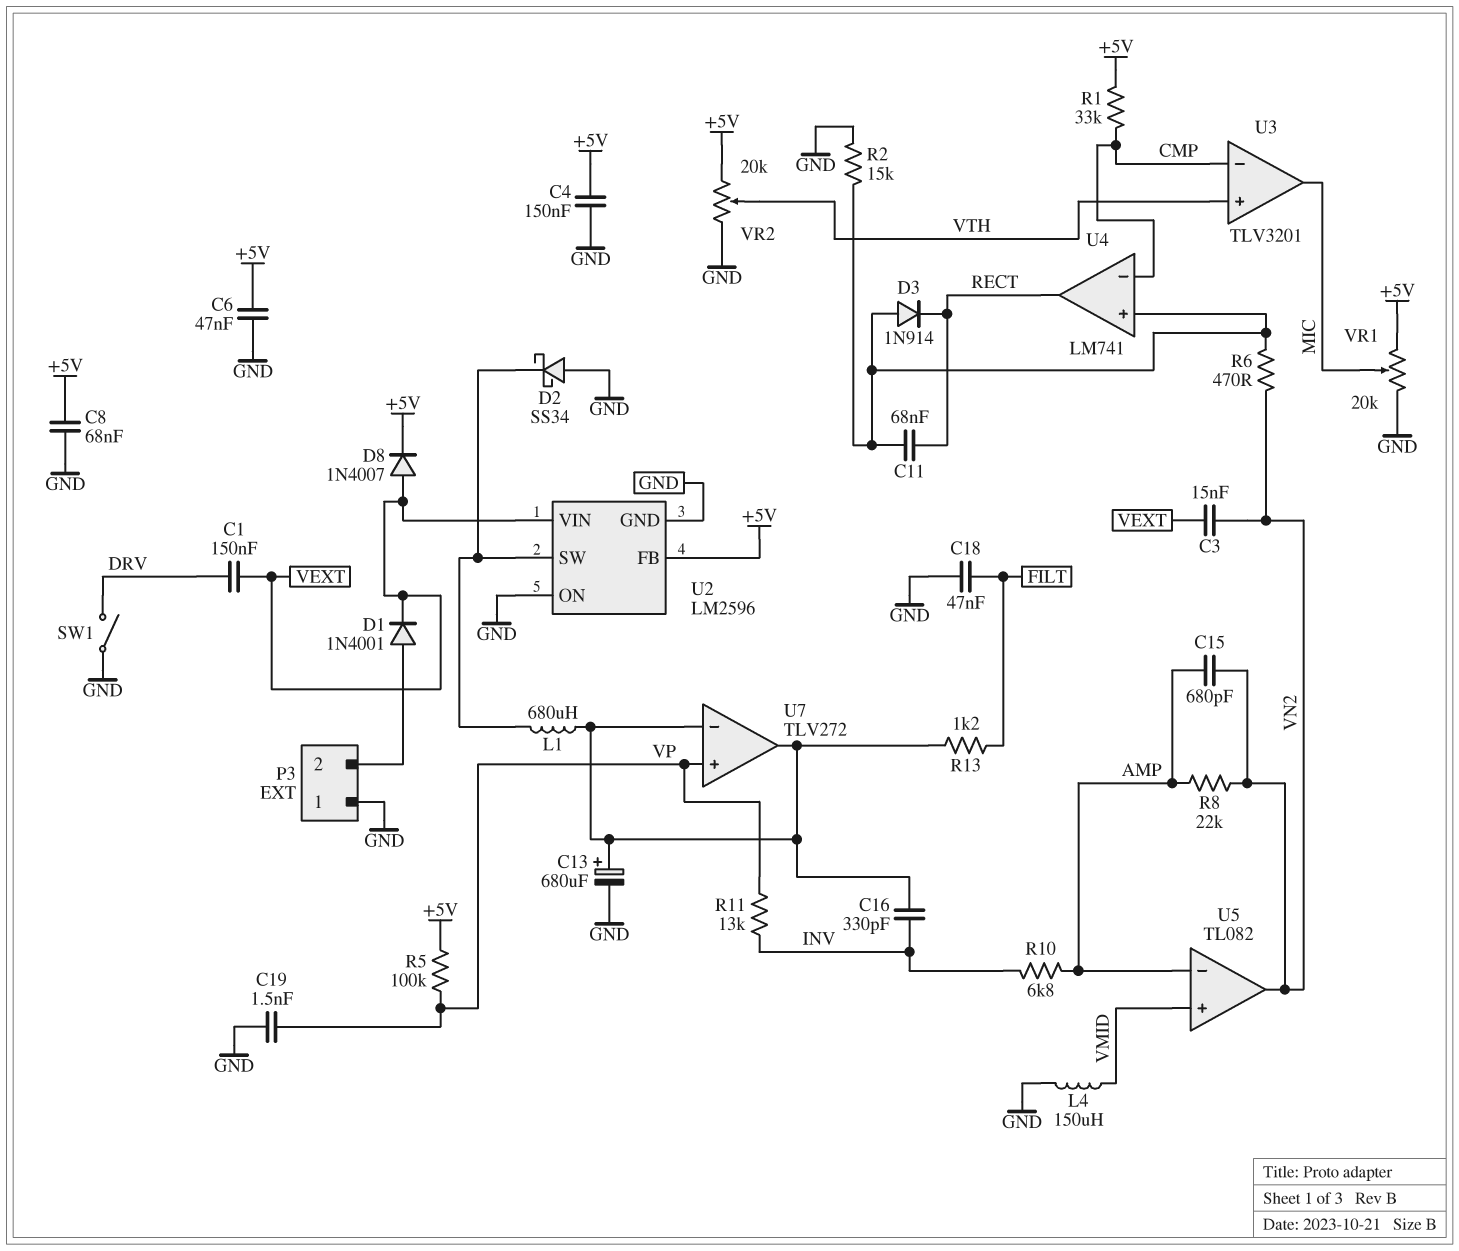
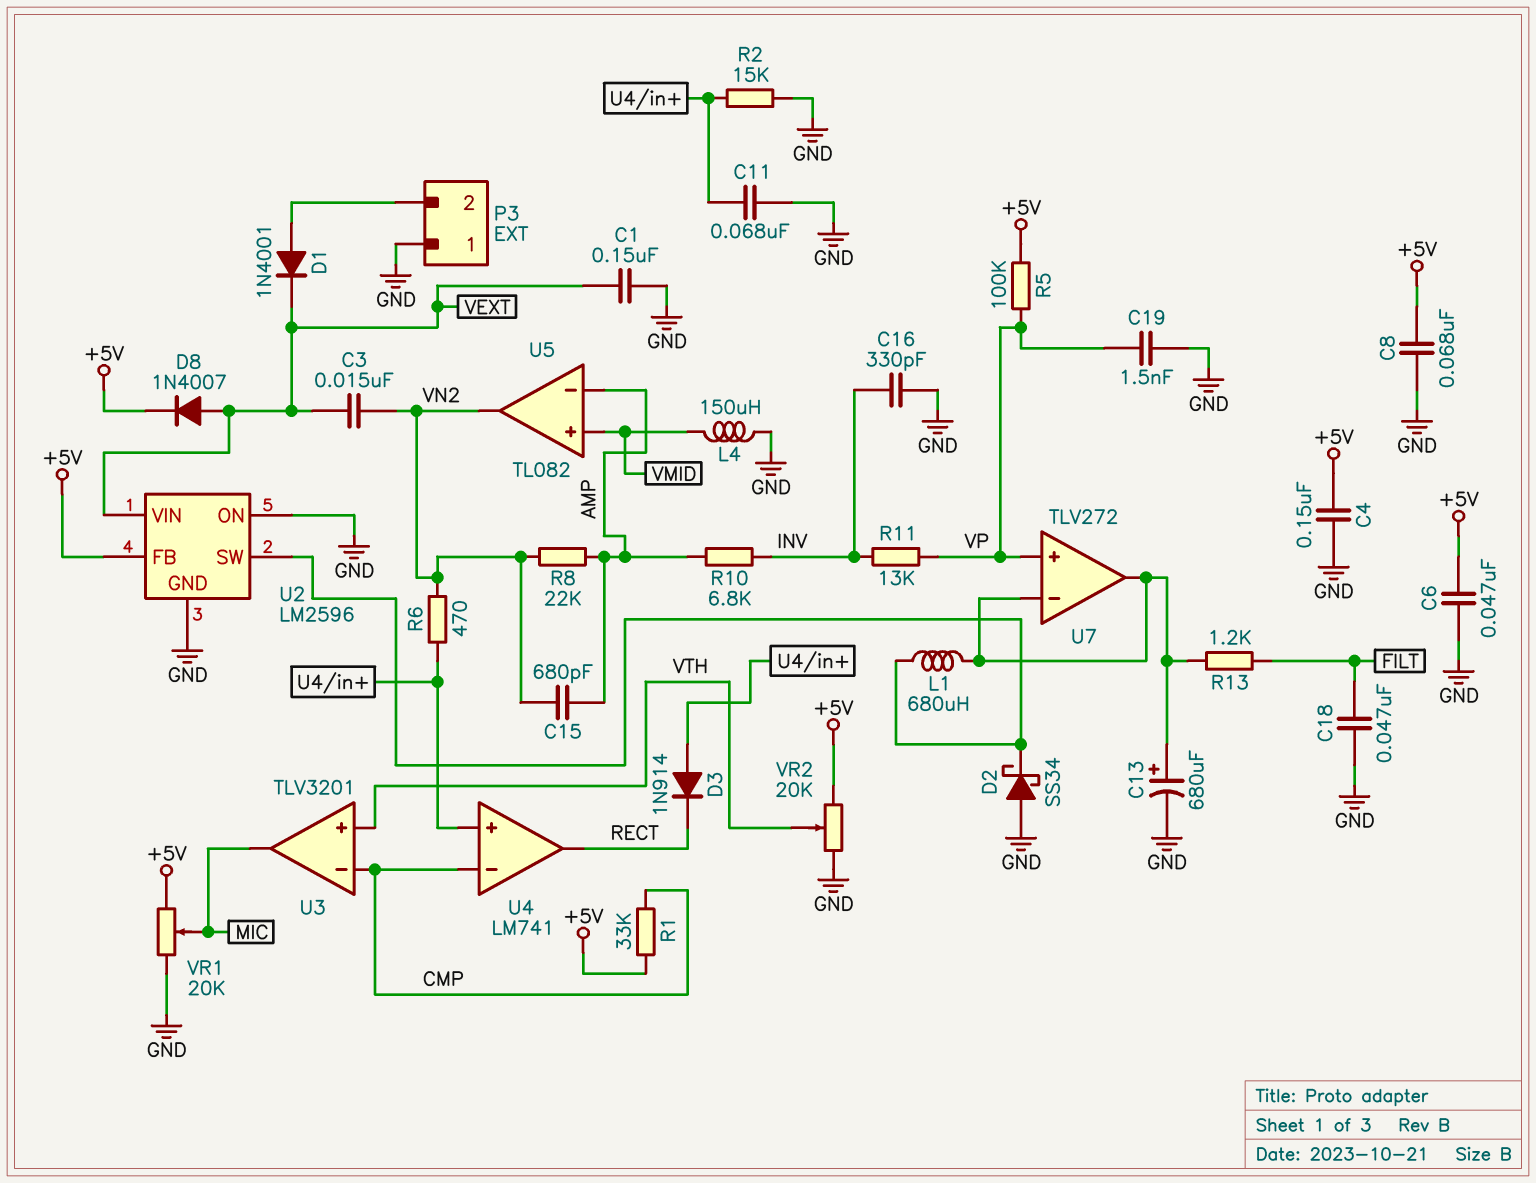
C1: 150nF (DRV, VEXT) -> 150nF (GND, VEXT)
C11: 68nF (RECT, U4/in+) -> 68nF (GND, U4/in+)
C16: 330pF (INV, U7/in-) -> 330pF (GND, INV)
SW1: switch (DRV, GND) -> none

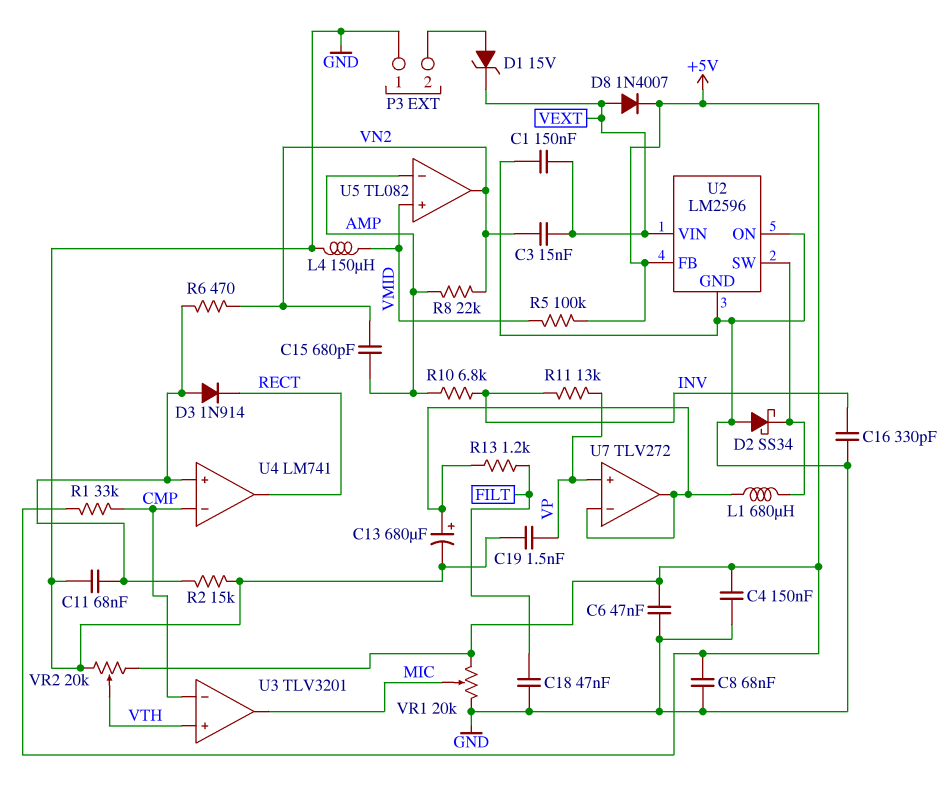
D1: diode 1N4001 (A P3/2, K VEXT) -> zener 15V (A P3/2, K VEXT)
R5: 100k (+5V, VP) -> 100k (+5V, VMID)

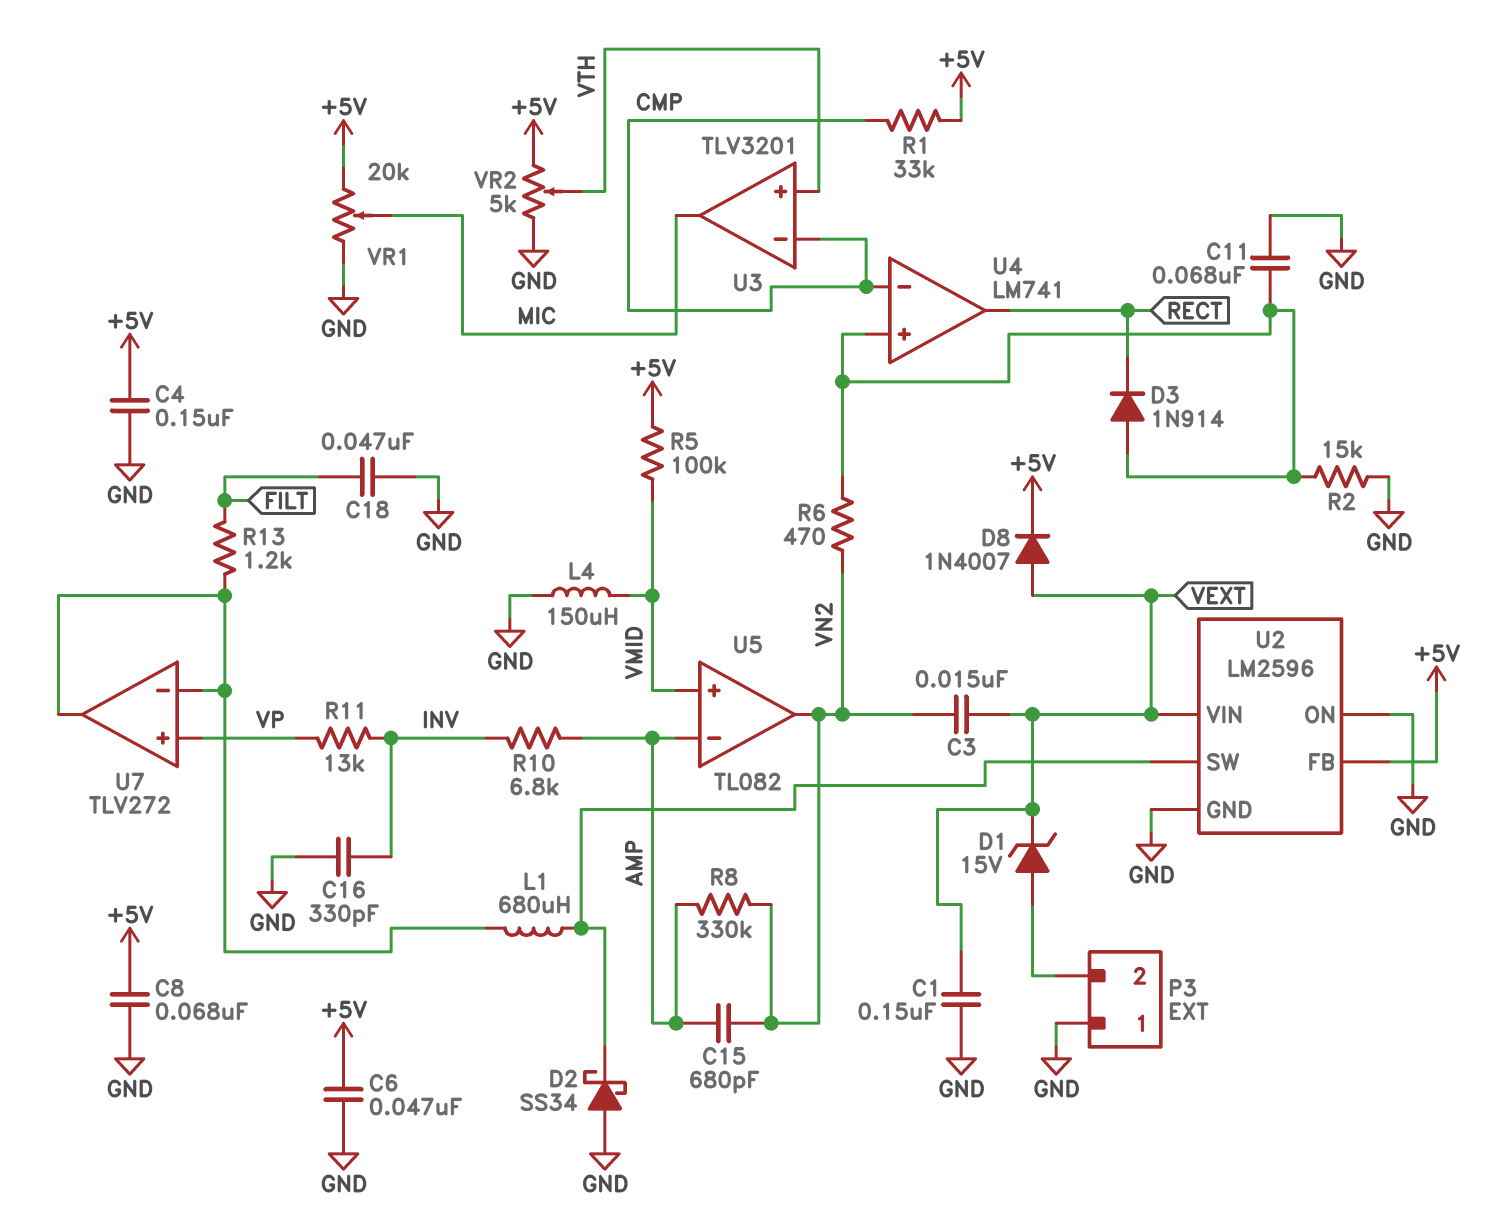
C13: 680uF (plus U7/in-, minus GND) -> none
C19: 1.5nF (GND, VP) -> none
R8: 22k (AMP, VN2) -> 330k (AMP, VN2)
VR2: 20k (+5V, GND, wiper VTH) -> 5k (+5V, GND, wiper VTH)

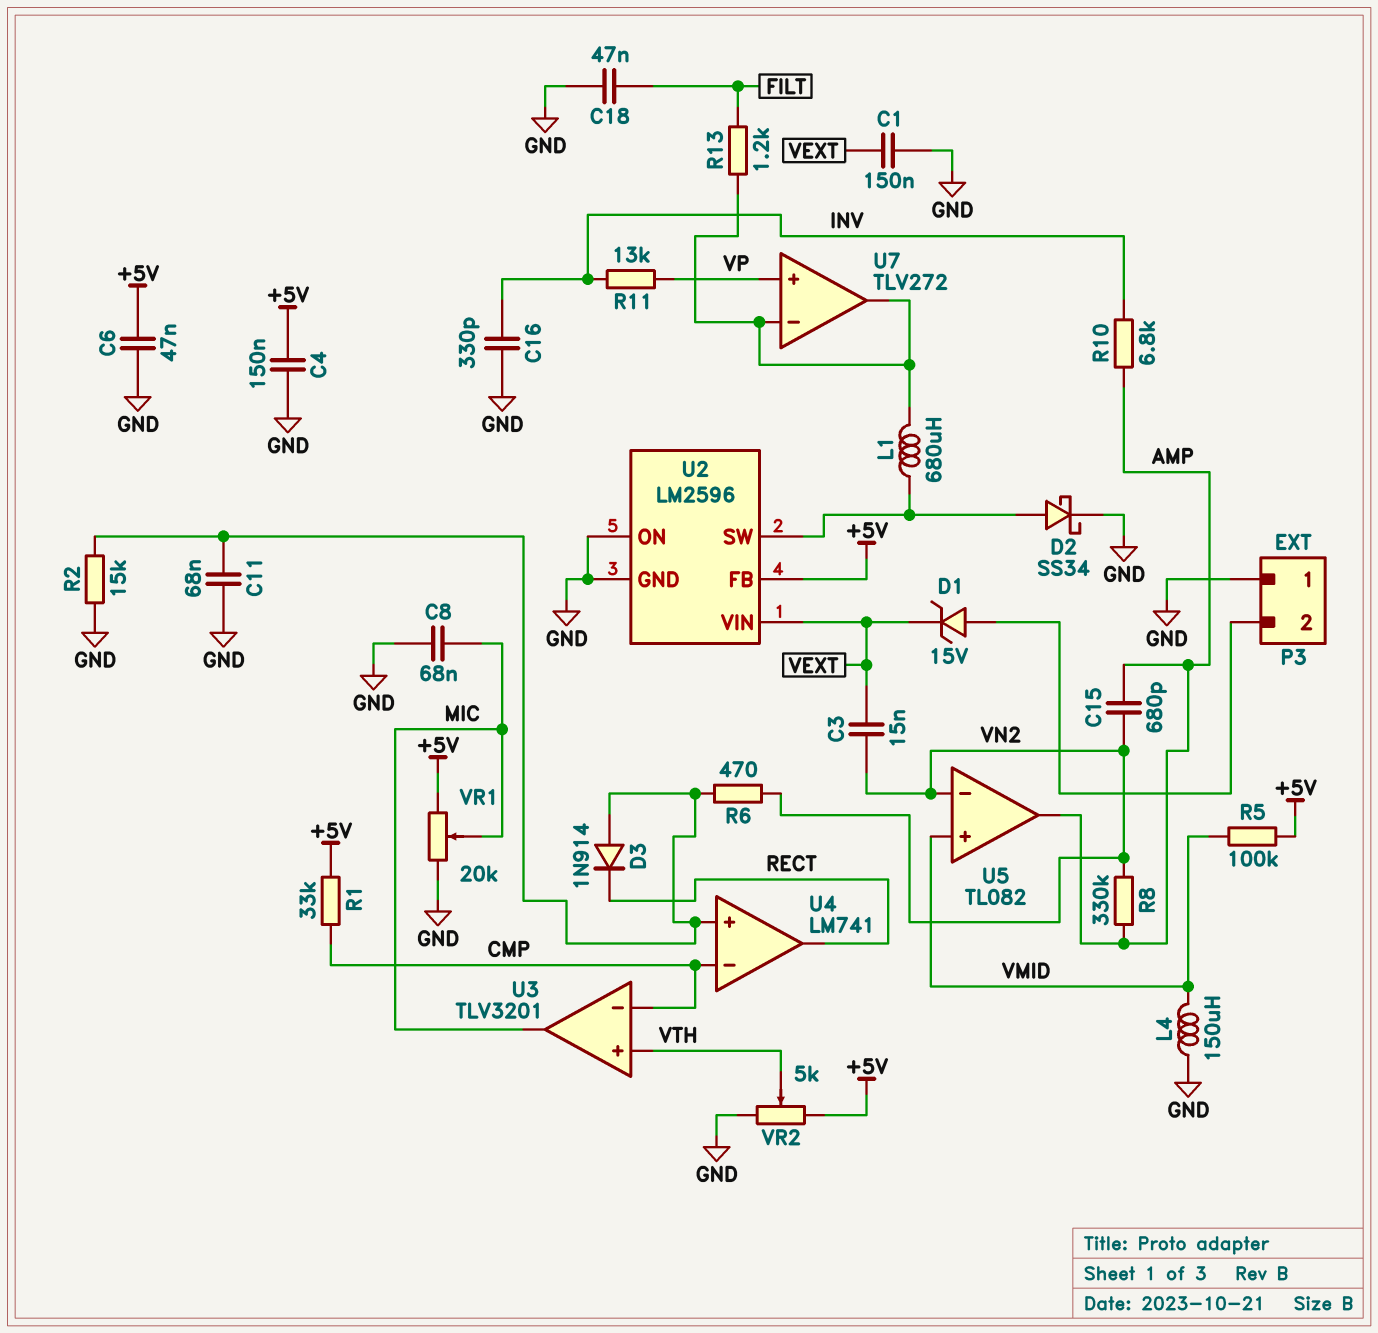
C8: 68nF (+5V, GND) -> 68nF (GND, MIC)
D2: schottky SS34 (A GND, K U2/SW) -> schottky SS34 (A U2/SW, K GND)
D8: diode 1N4007 (A VEXT, K +5V) -> none
U5 pin in-: AMP -> VN2
U5 pin out: VN2 -> AMP

